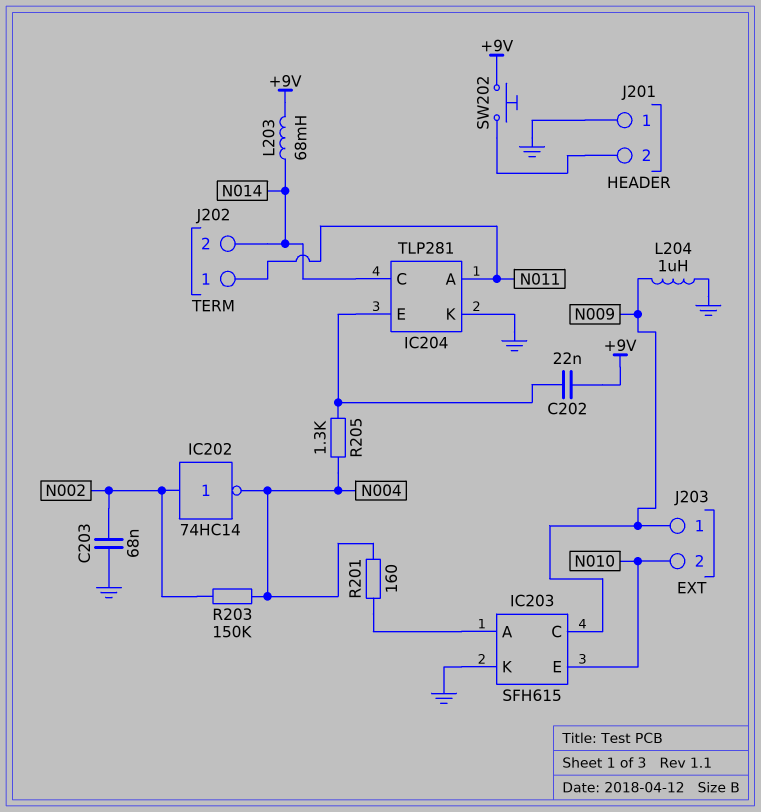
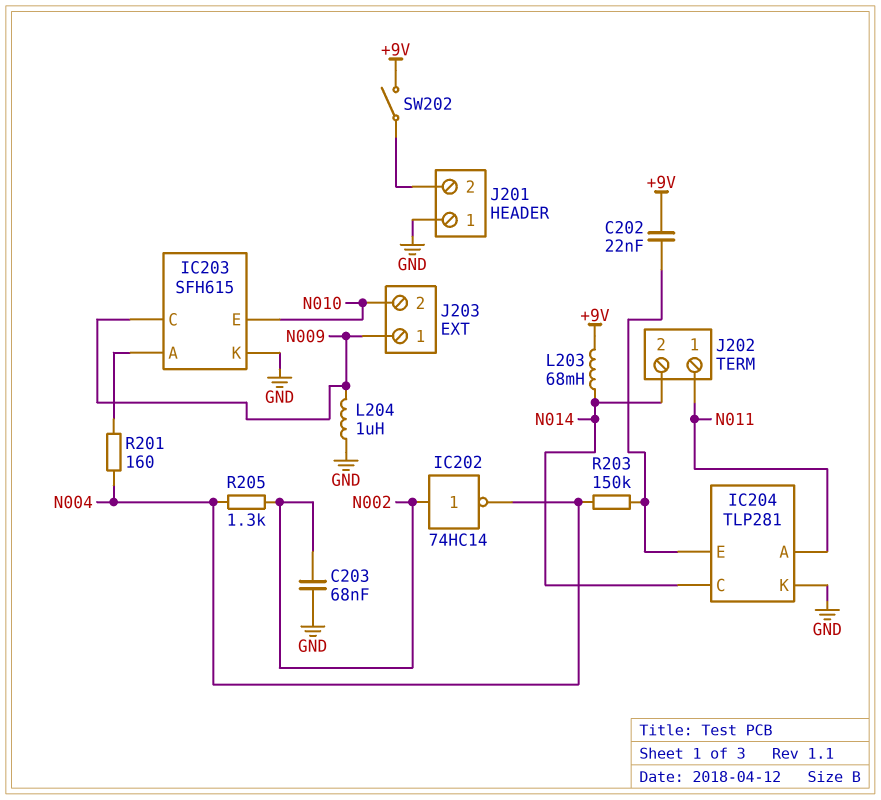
R203: 150k (N002, N004) -> 150k (IC204/E, N004)
R205: 1.3k (IC204/E, N004) -> 1.3k (N002, N004)
SW202: button (+9V, J201/2) -> switch (+9V, J201/2)

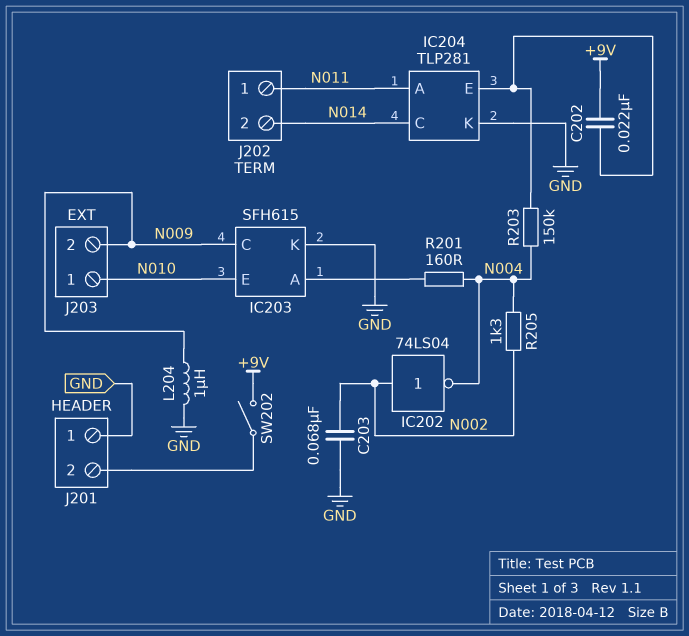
IC202: NOT 74HC14 (in N002, out N004) -> NOT 74LS04 (in N002, out N004)
J203 pin 1: N009 -> N010
J203 pin 2: N010 -> N009
L203: 68mH (+9V, N014) -> none

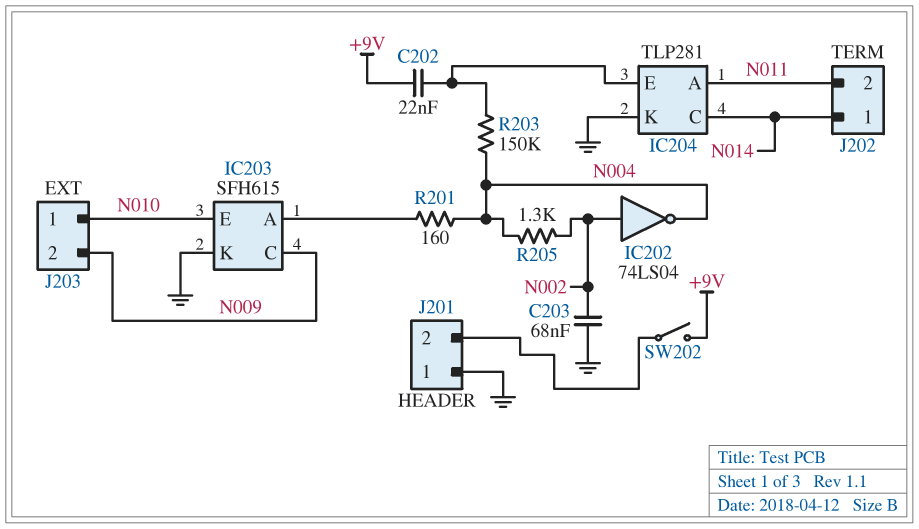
J202 pin 1: N011 -> N014
J202 pin 2: N014 -> N011
L204: 1uH (GND, N009) -> none

